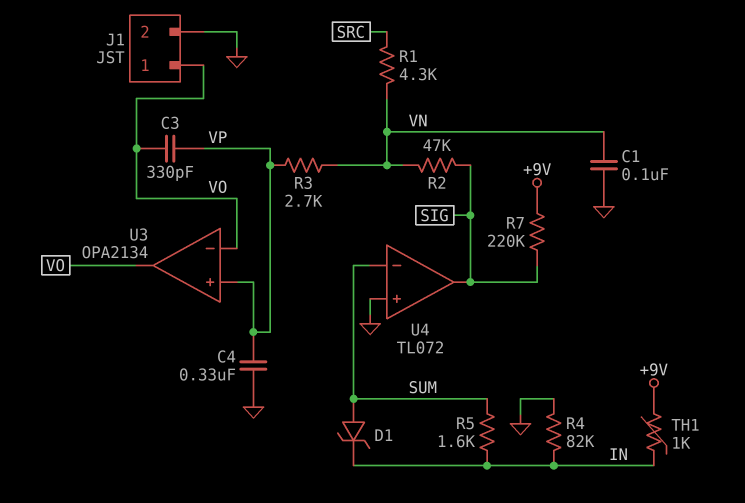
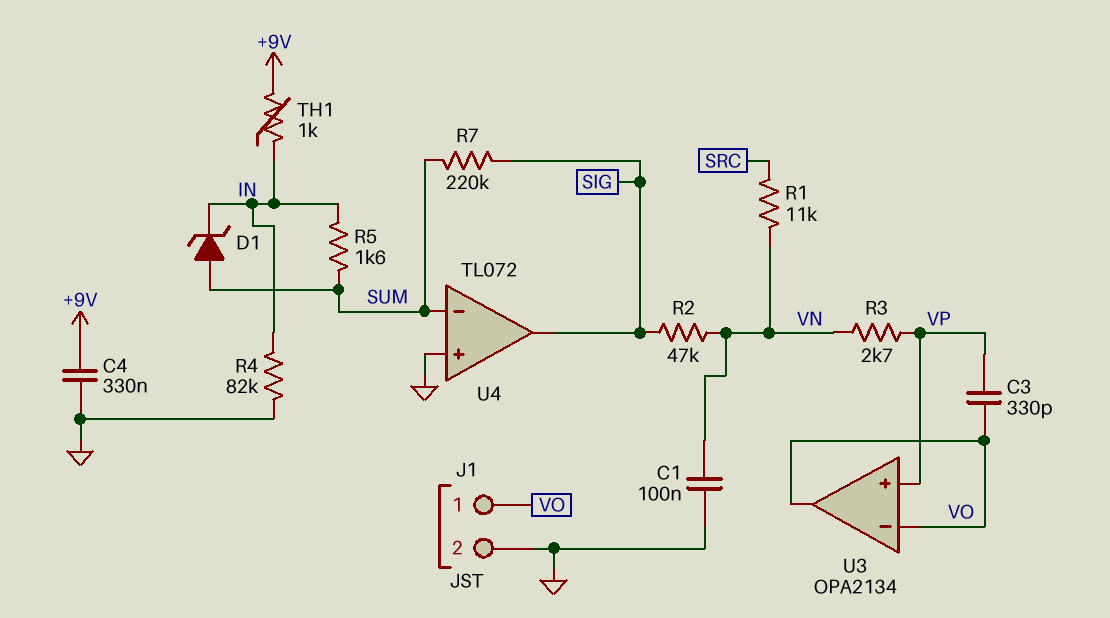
C4: 330nF (GND, VP) -> 330nF (+9V, GND)
R1: 4.3k (SRC, VN) -> 11k (SRC, VN)
R7: 220k (+9V, SIG) -> 220k (SIG, SUM)

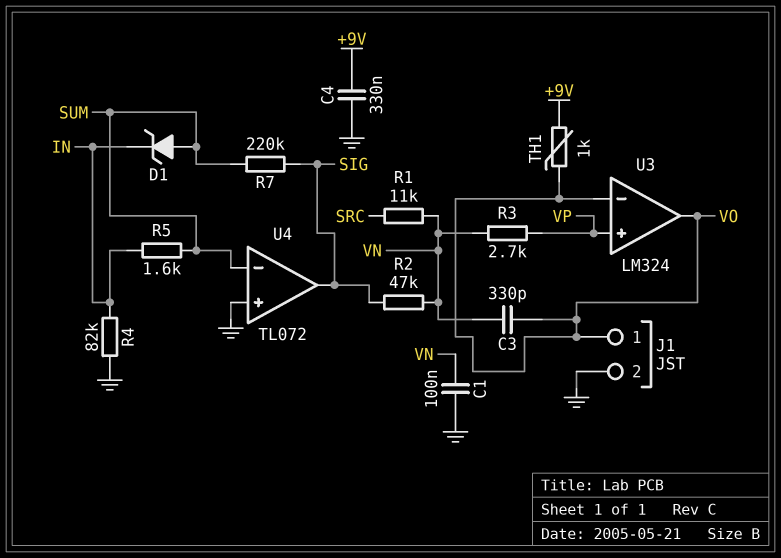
C3: 330pF (VO, VP) -> 330pF (VN, VO)
TH1: 1k (+9V, IN) -> 1k (+9V, VO)
U3: OPA2134 -> LM324

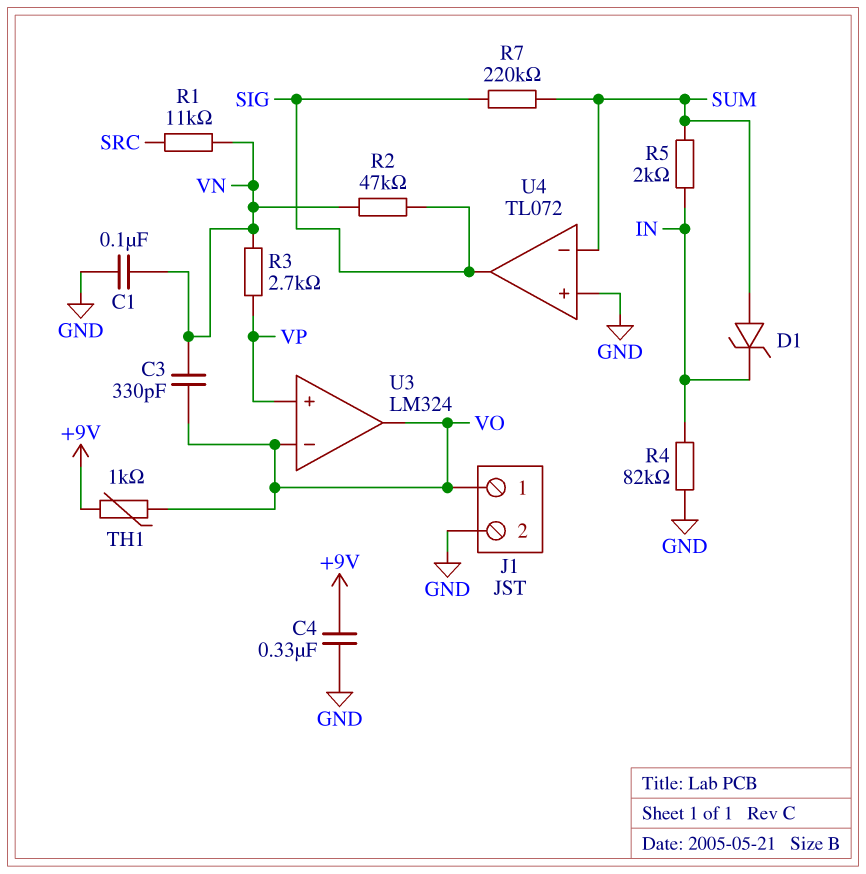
R5: 1.6k (IN, SUM) -> 2k (IN, SUM)

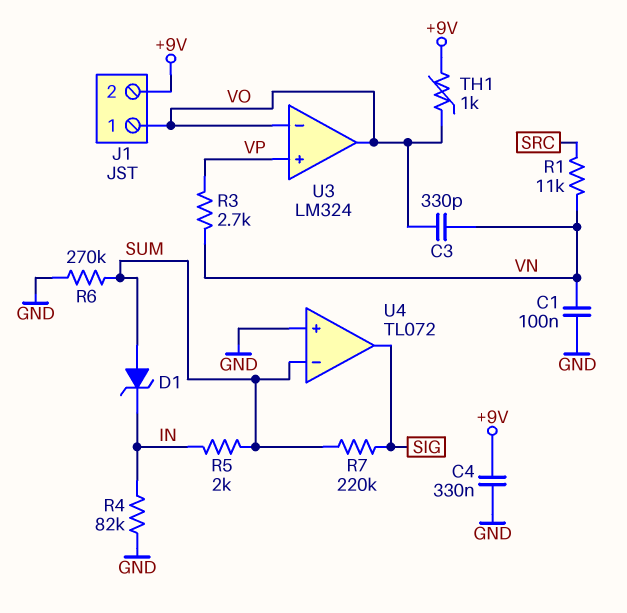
J1 pin 2: GND -> +9V
R2: 47k (SIG, VN) -> none
R6: none -> 270k (GND, SUM)

